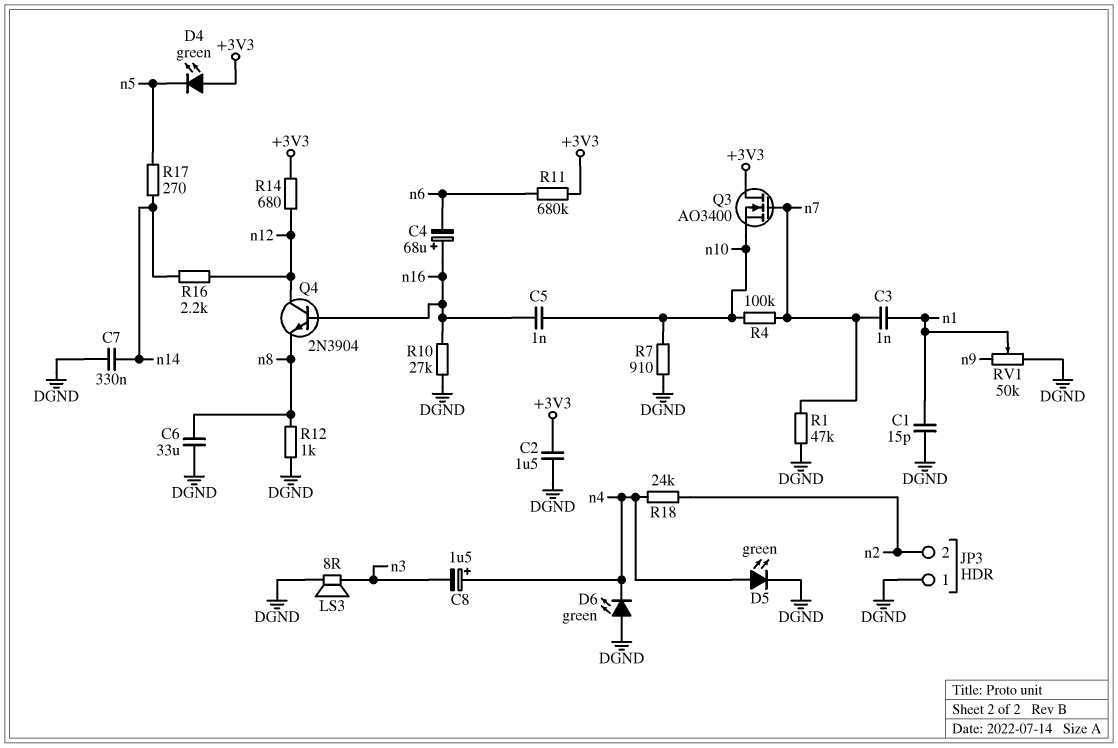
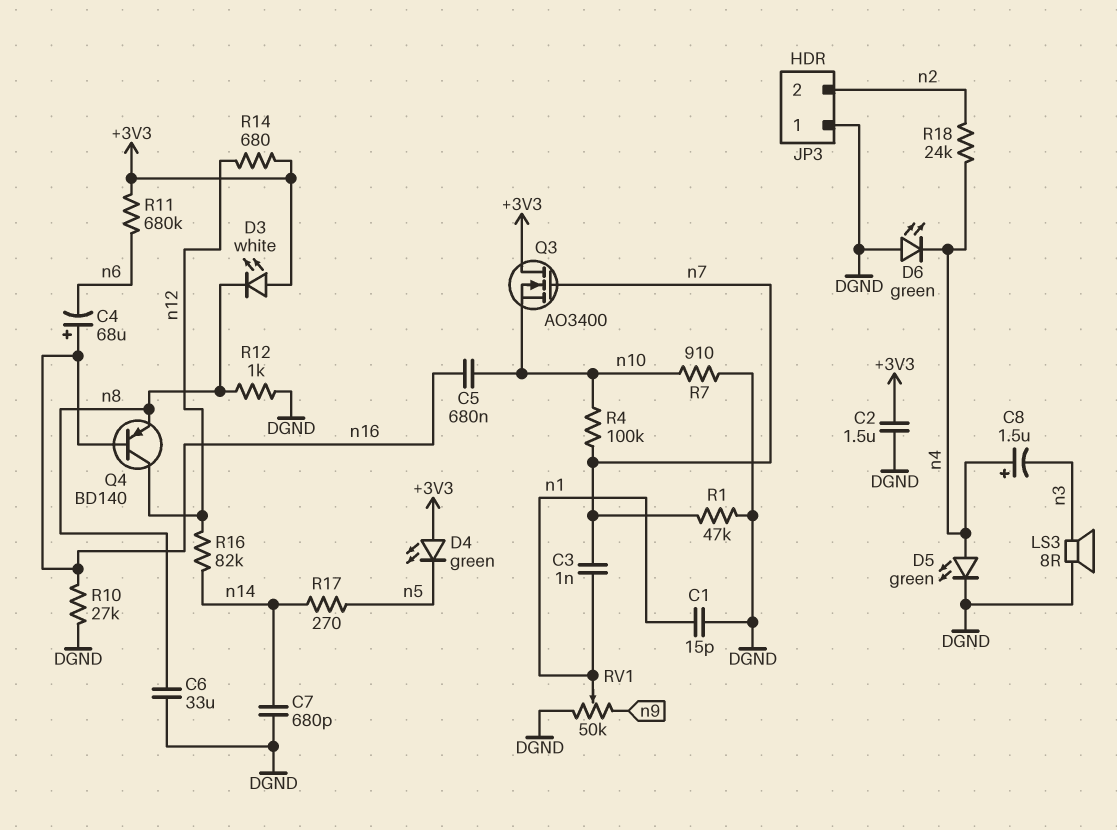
C5: 1nF (n10, n16) -> 680nF (n10, n16)
C7: 330nF (DGND, n14) -> 680pF (DGND, n14)
D3: none -> LED white (A +3V3, K n8)
Q4: NPN 2N3904 (B n16, C n12, E n8) -> PNP BD140 (B n16, C n12, E n8)
R16: 2.2k (n12, n14) -> 82k (n12, n14)

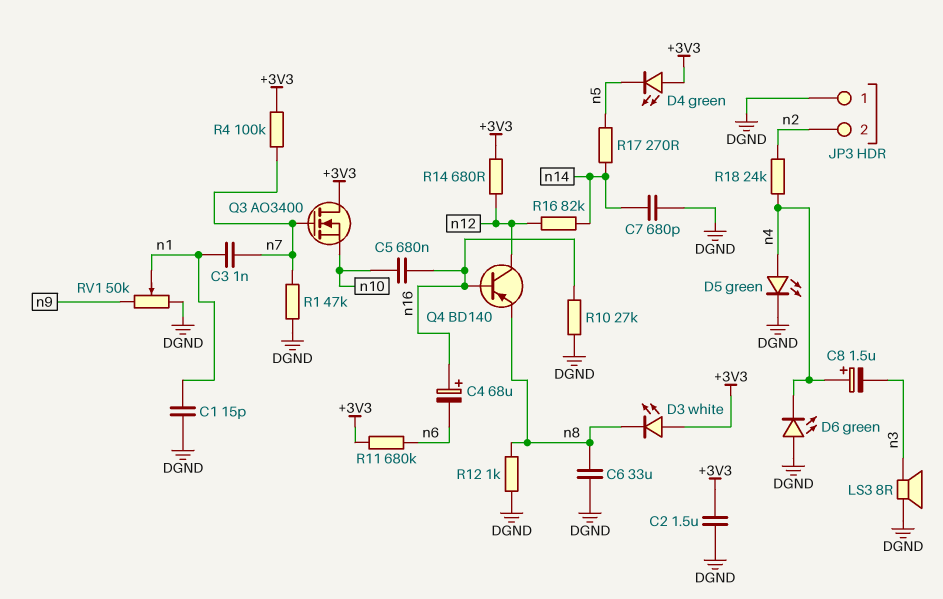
R4: 100k (n7, n10) -> 100k (+3V3, n7)
R7: 910 (DGND, n10) -> none

